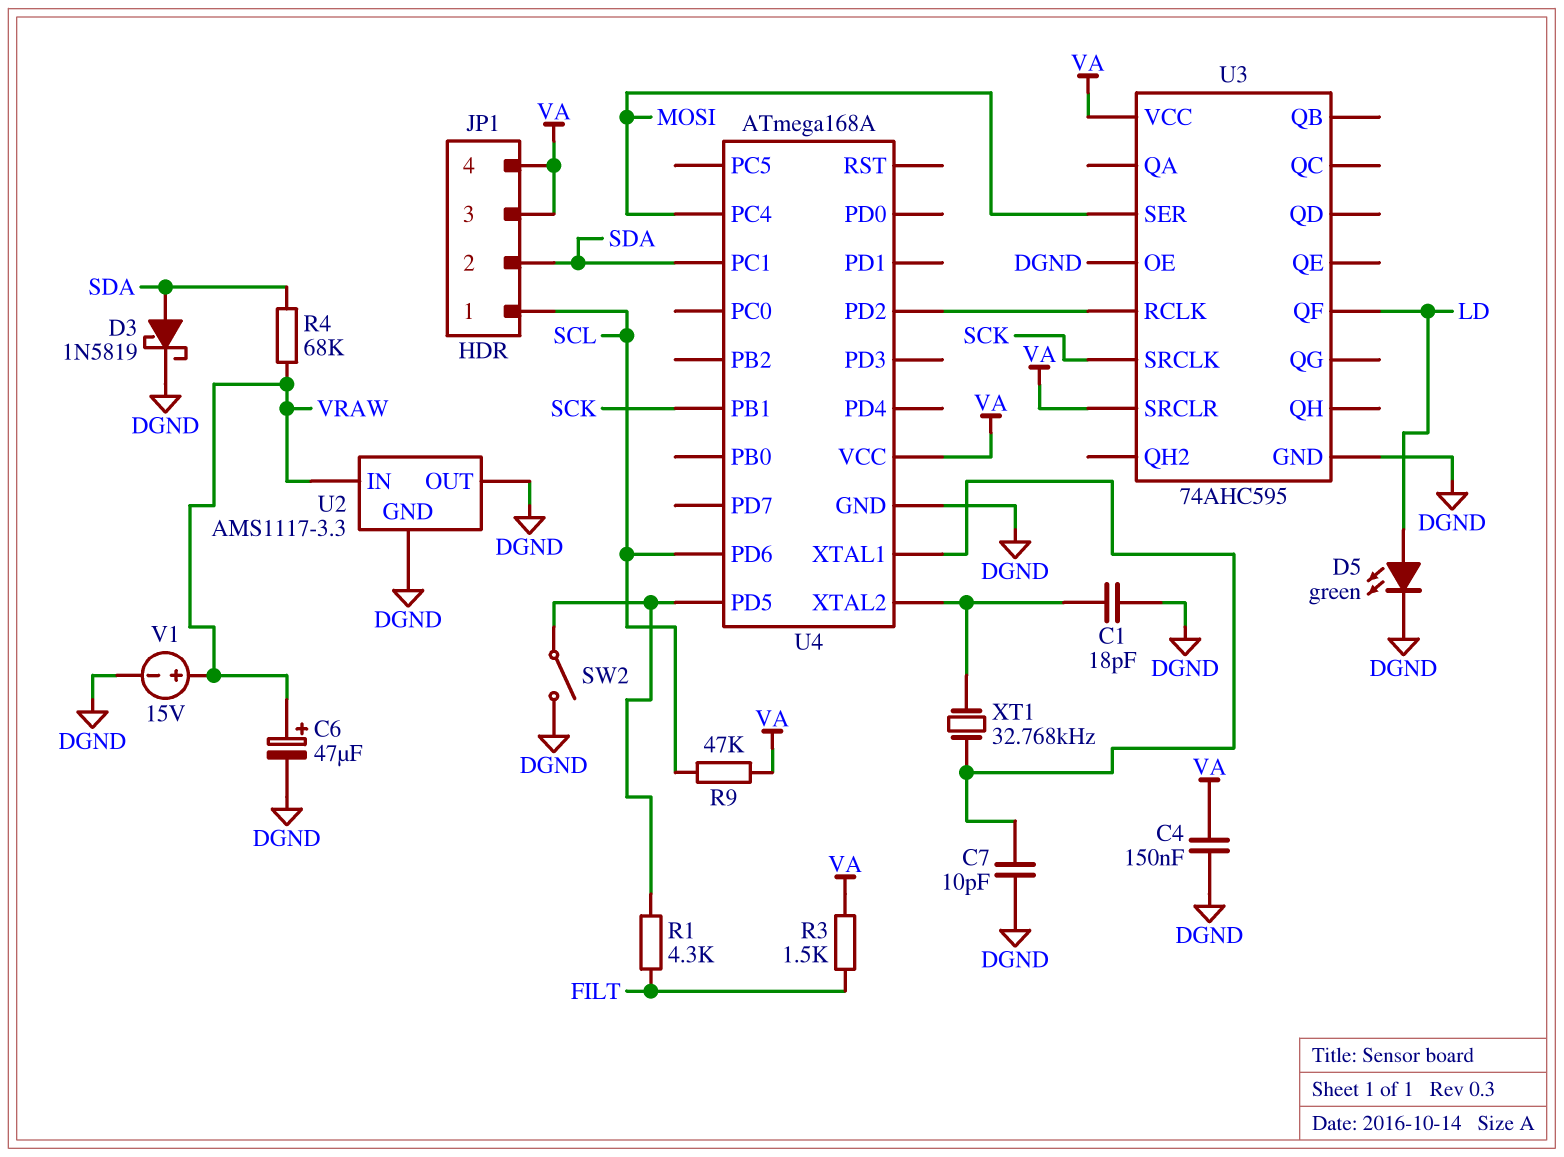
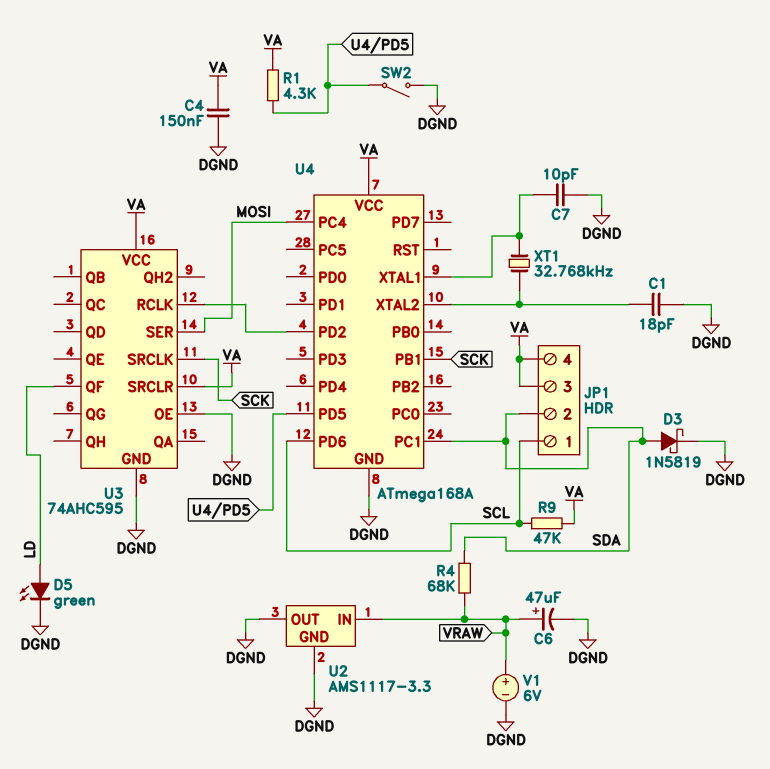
R1: 4.3k (FILT, U4/PD5) -> 4.3k (U4/PD5, VA)
R3: 1.5k (FILT, VA) -> none
V1: 15V (plus VRAW, minus DGND) -> 6V (plus VRAW, minus DGND)

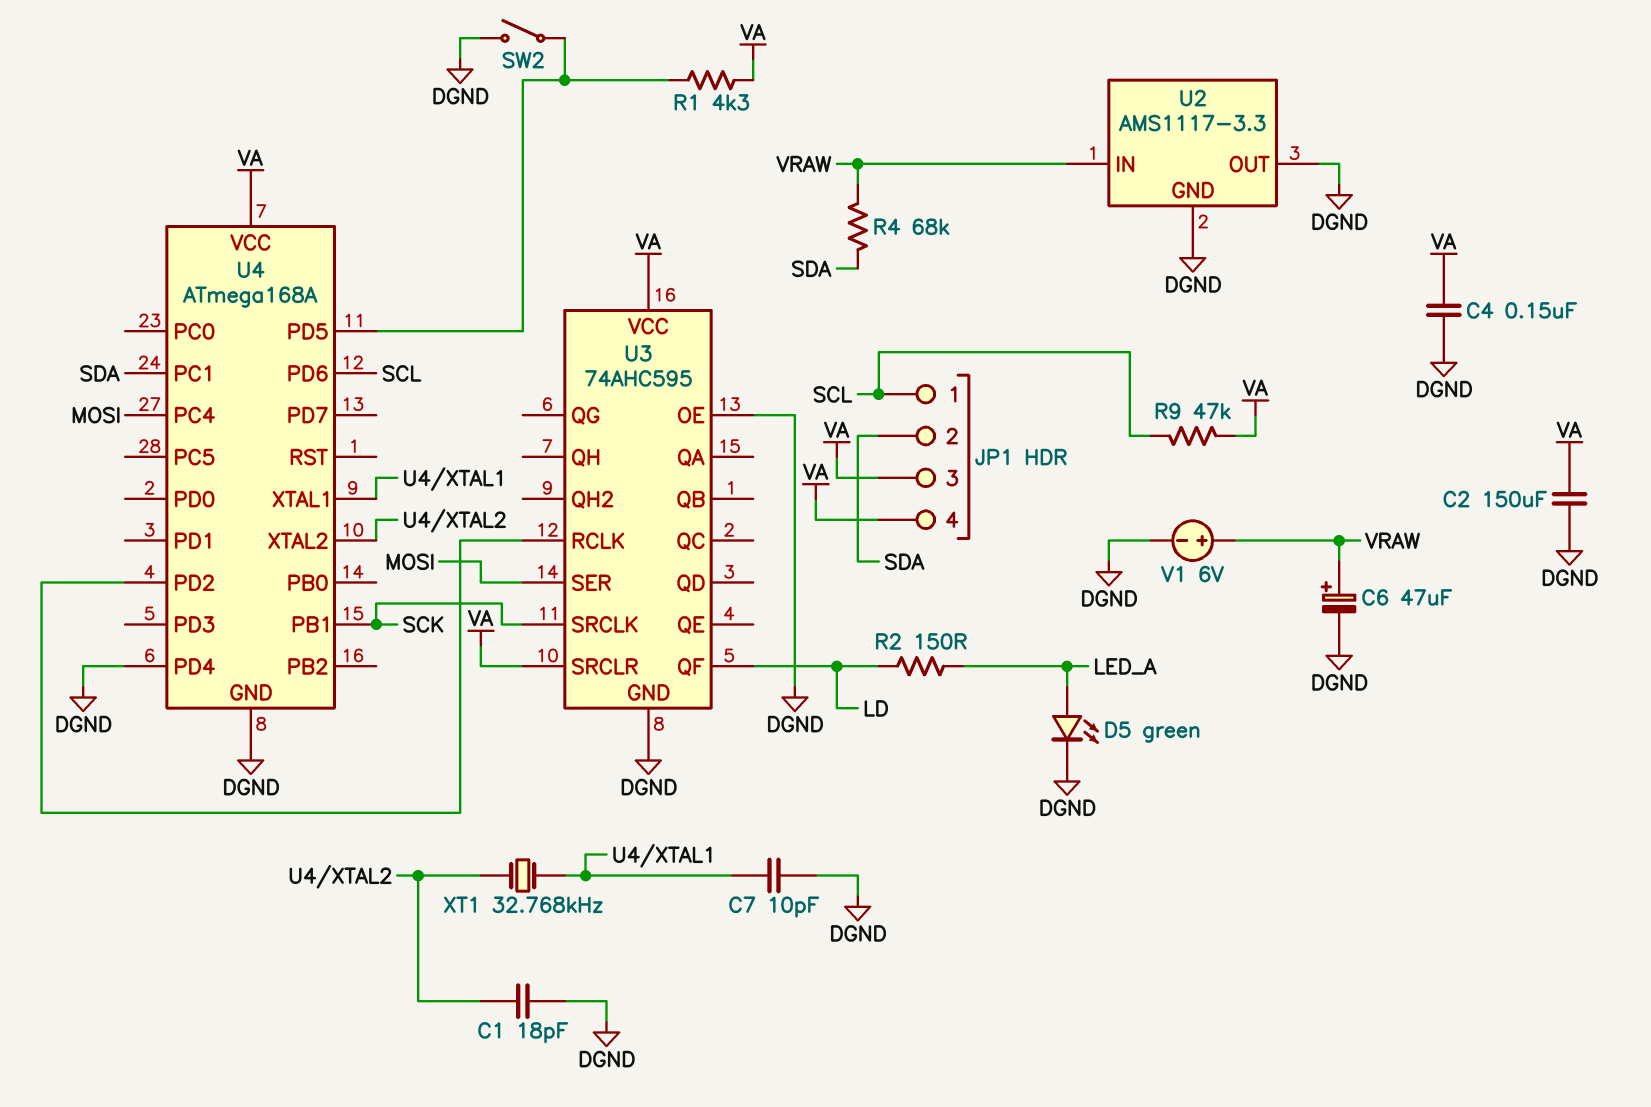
C2: none -> 150uF (DGND, VA)
D3: schottky 1N5819 (A SDA, K DGND) -> none
D5: LED green (A LD, K DGND) -> LED green (A LED_A, K DGND)
R2: none -> 150 (LD, LED_A)
U4 pin PD4: none -> DGND

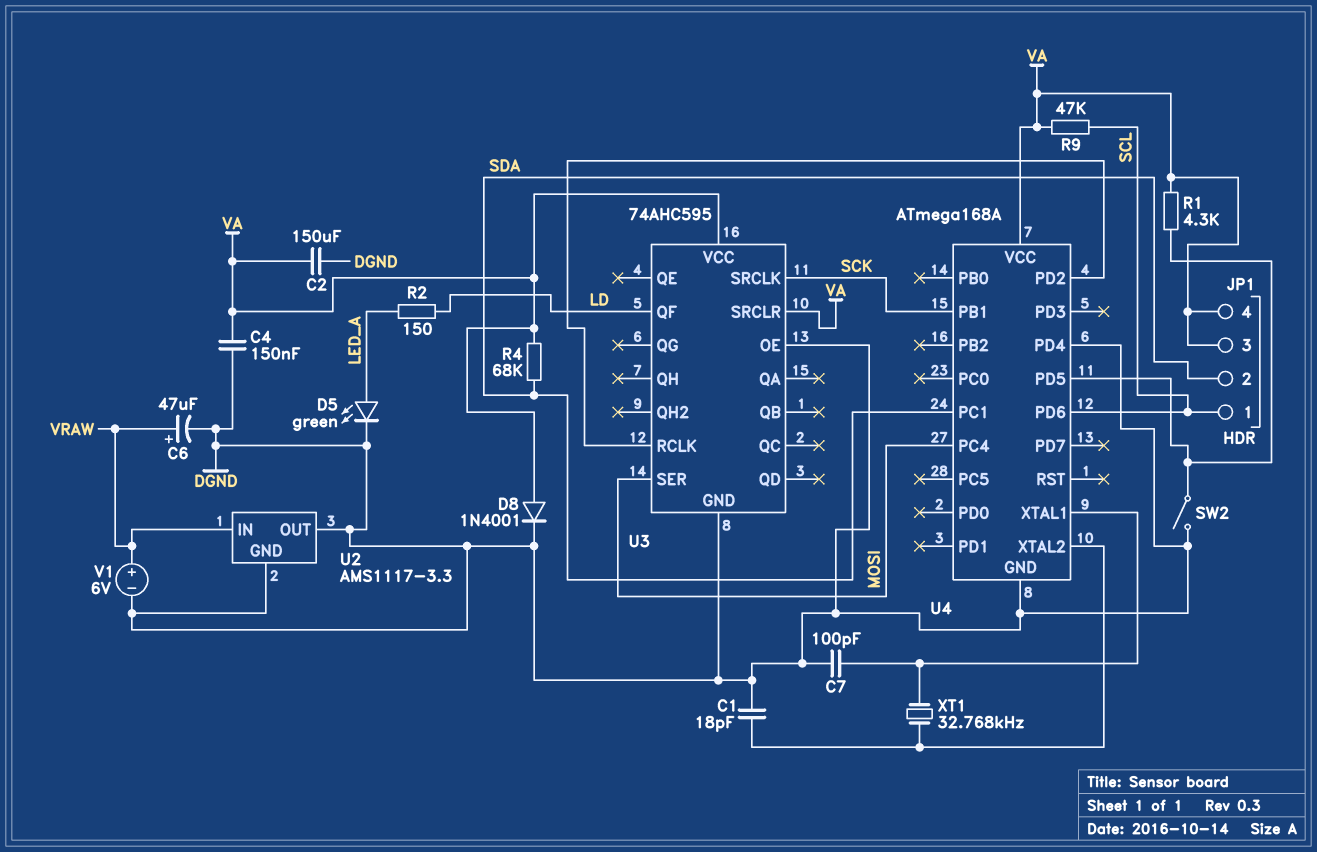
C7: 10pF (DGND, U4/XTAL1) -> 100pF (DGND, U4/XTAL1)
D8: none -> diode 1N4001 (A VA, K DGND)
R4: 68k (SDA, VRAW) -> 68k (SDA, VA)

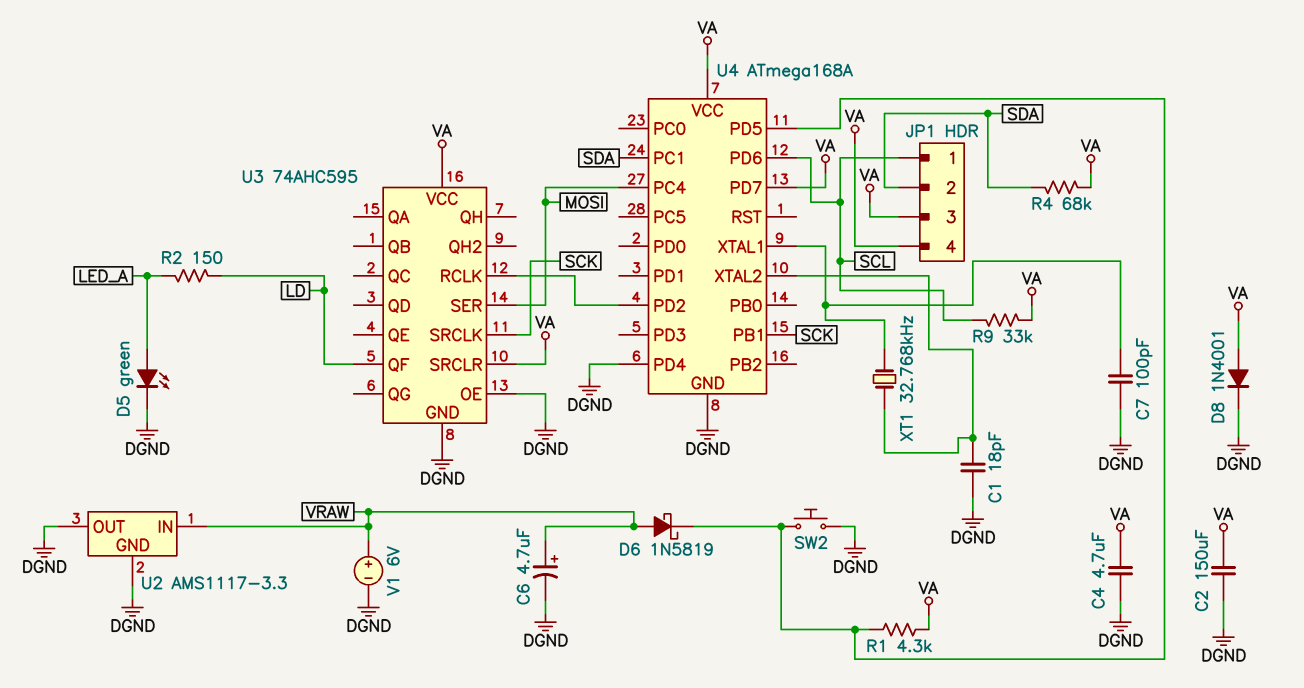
C4: 150nF (DGND, VA) -> 4.7uF (DGND, VA)
C6: 47uF (plus VRAW, minus DGND) -> 4.7uF (plus VRAW, minus DGND)
D6: none -> schottky 1N5819 (A VRAW, K U4/PD5)
R9: 47k (SCL, VA) -> 33k (SCL, VA)
SW2: switch (DGND, U4/PD5) -> button (DGND, U4/PD5)
U4 pin PD7: none -> VA

